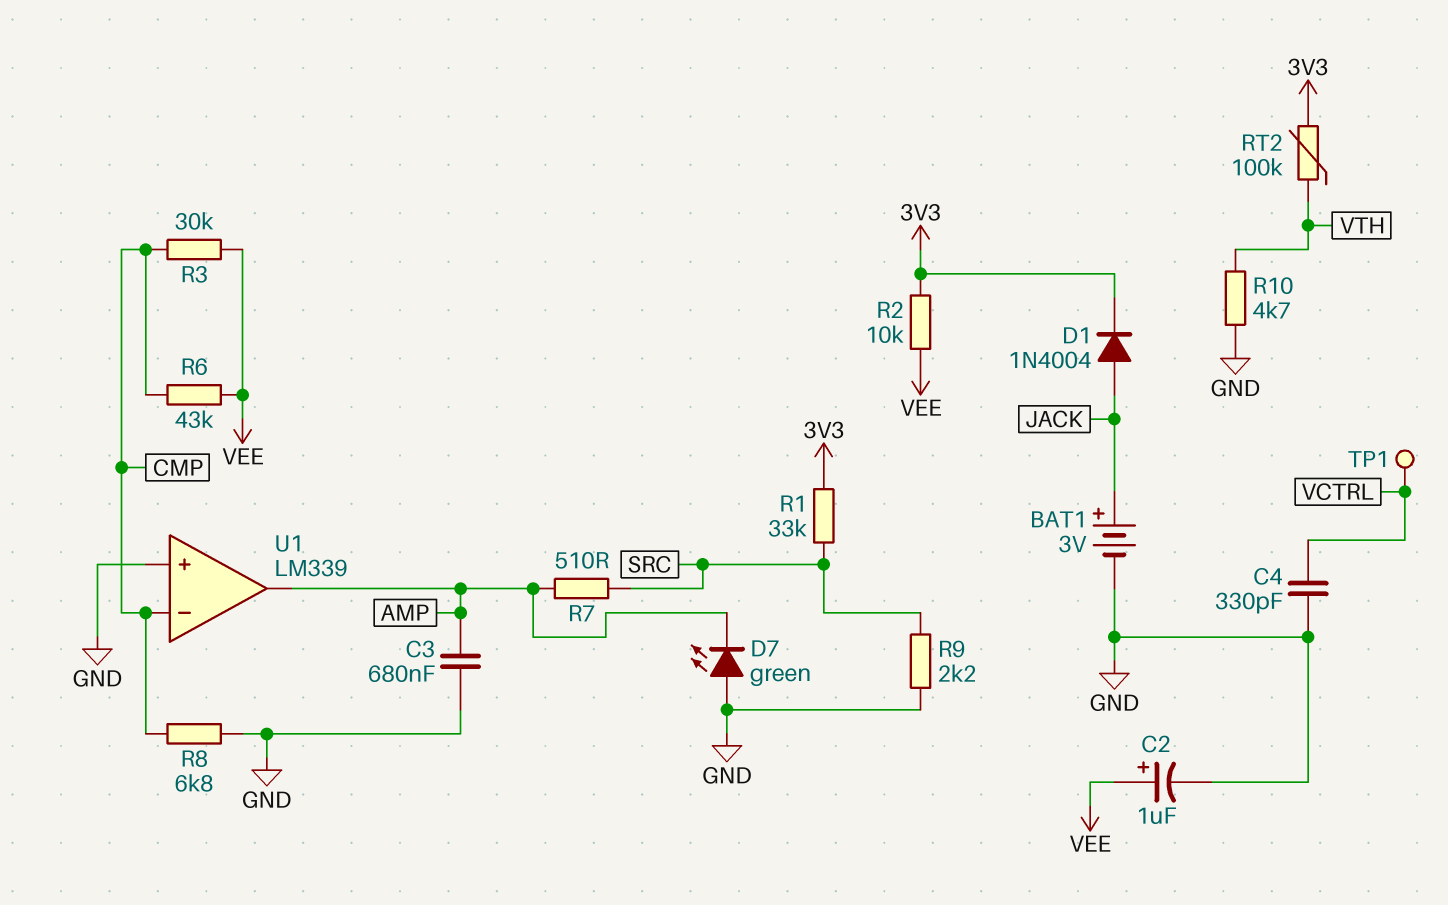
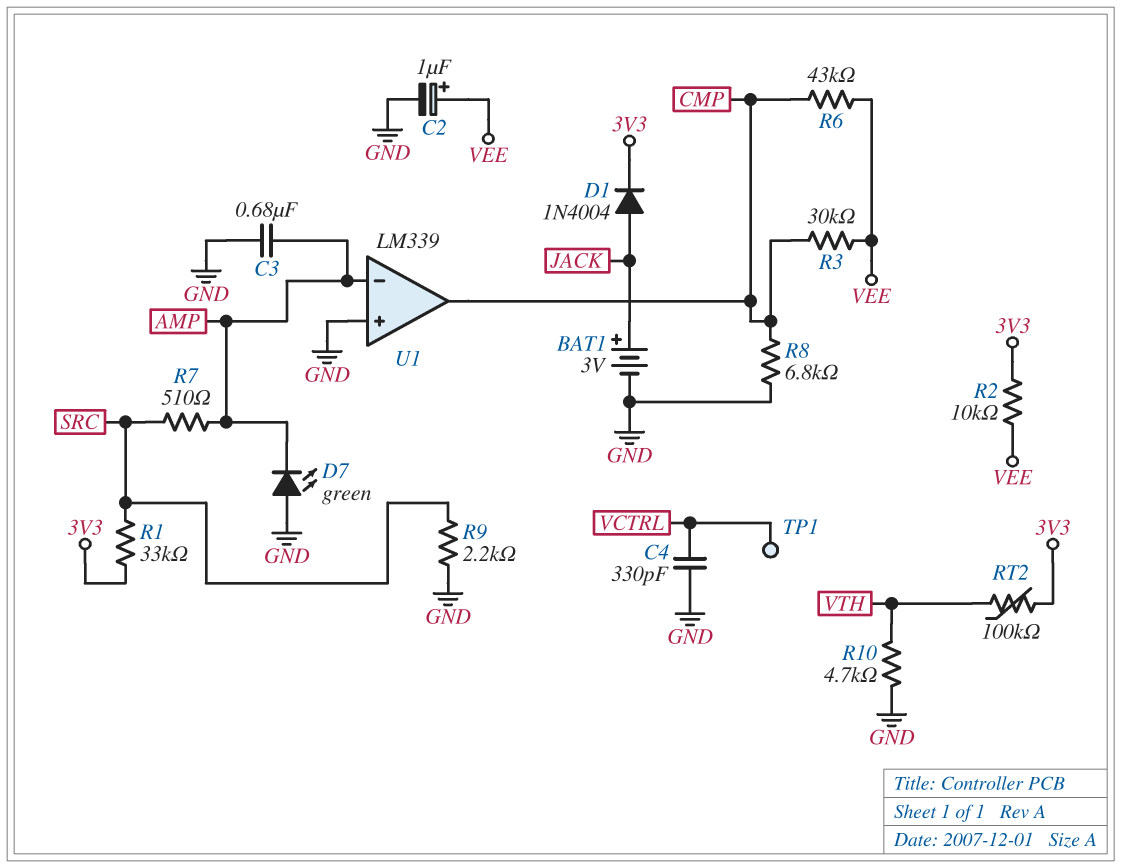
U1 pin in-: CMP -> AMP
U1 pin out: AMP -> CMP

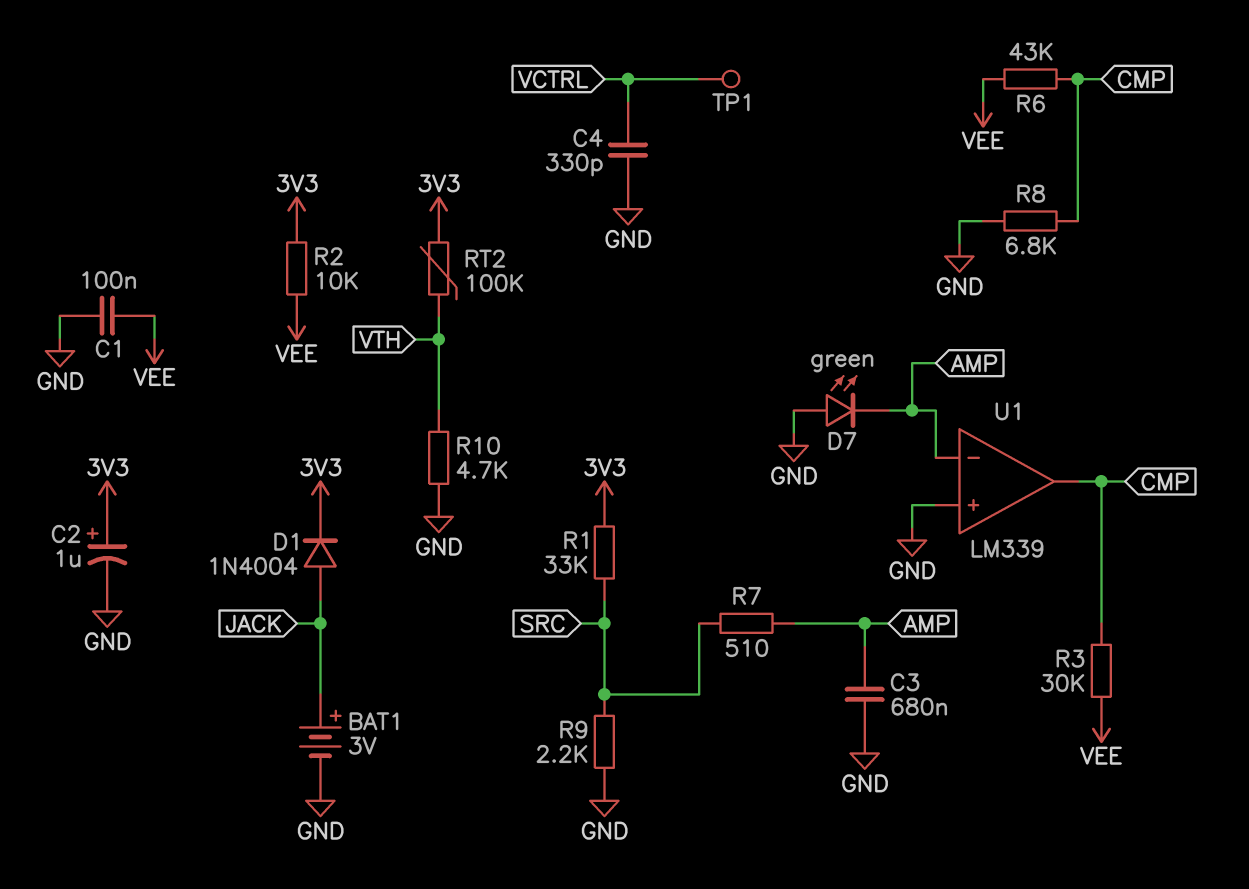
C1: none -> 100nF (GND, VEE)
C2: 1uF (plus VEE, minus GND) -> 1uF (plus 3V3, minus GND)

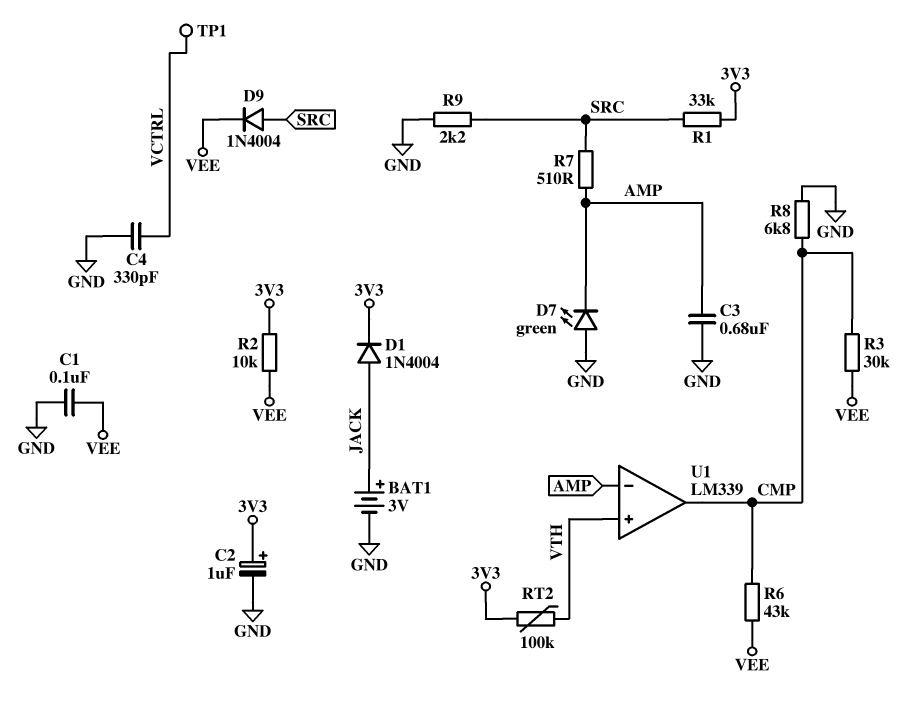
D9: none -> diode 1N4004 (A SRC, K VEE)
R10: 4.7k (GND, VTH) -> none
U1 pin in+: GND -> VTH

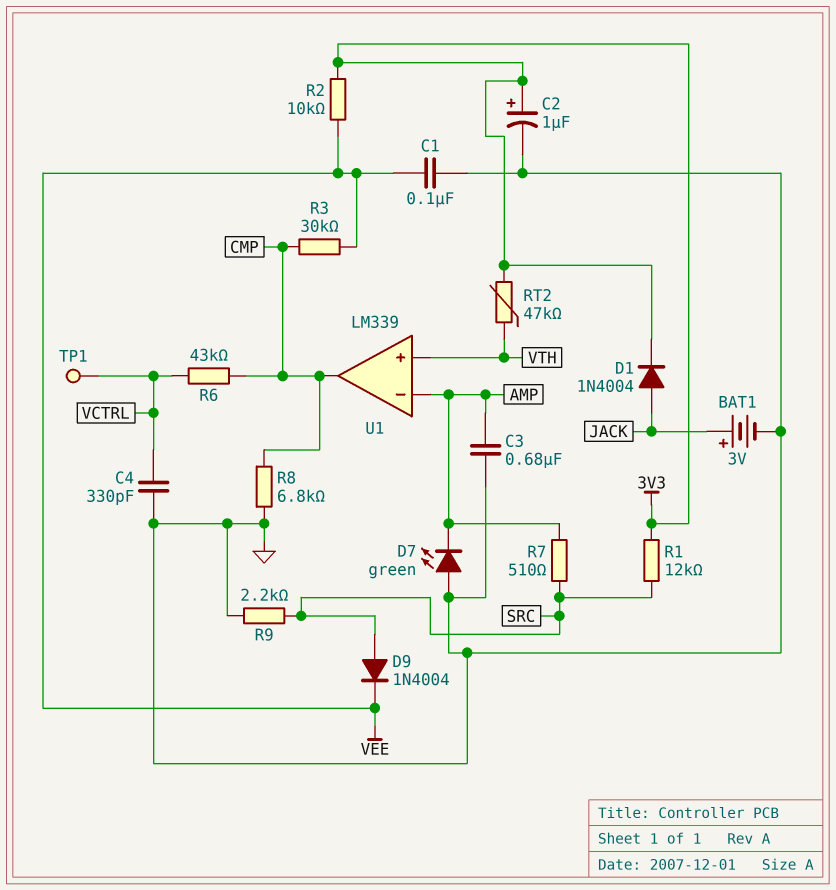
R1: 33k (3V3, SRC) -> 12k (3V3, SRC)
R6: 43k (CMP, VEE) -> 43k (CMP, VCTRL)
RT2: 100k (3V3, VTH) -> 47k (3V3, VTH)

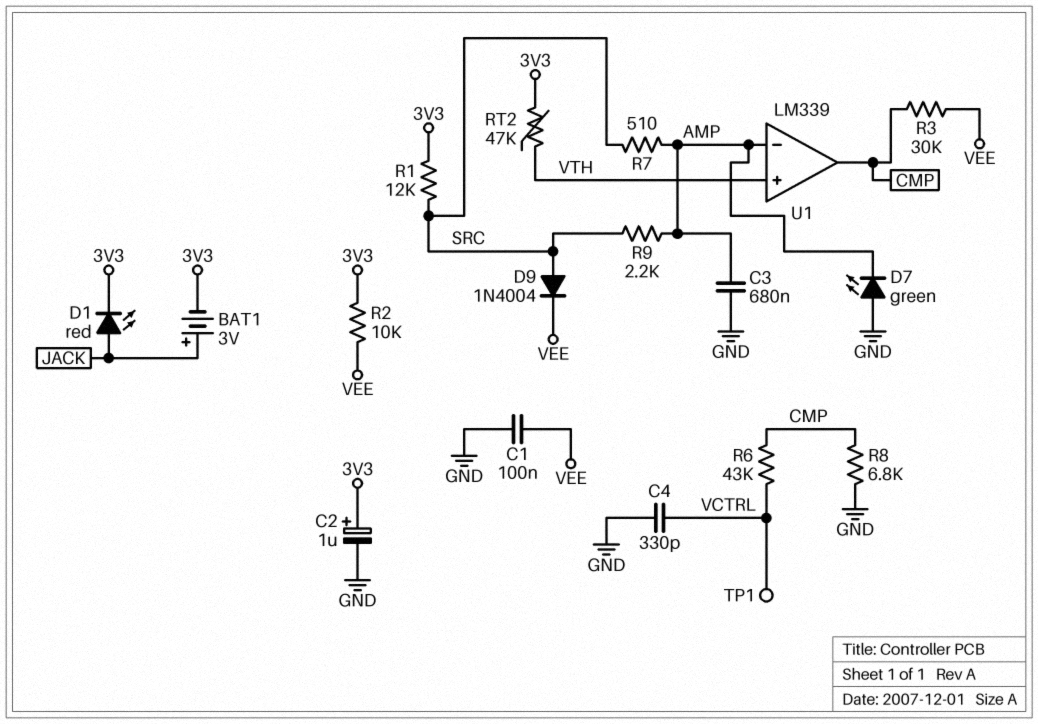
BAT1: 3V (plus JACK, minus GND) -> 3V (plus JACK, minus 3V3)
D1: diode 1N4004 (A JACK, K 3V3) -> LED red (A JACK, K 3V3)
R9: 2.2k (GND, SRC) -> 2.2k (AMP, SRC)

